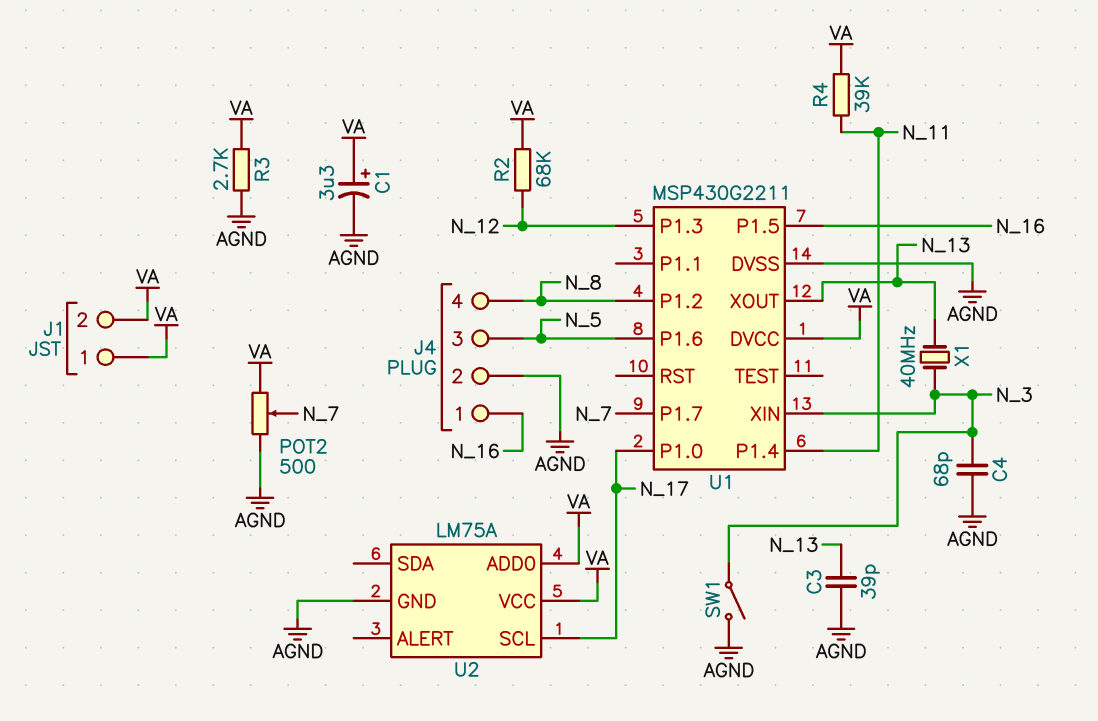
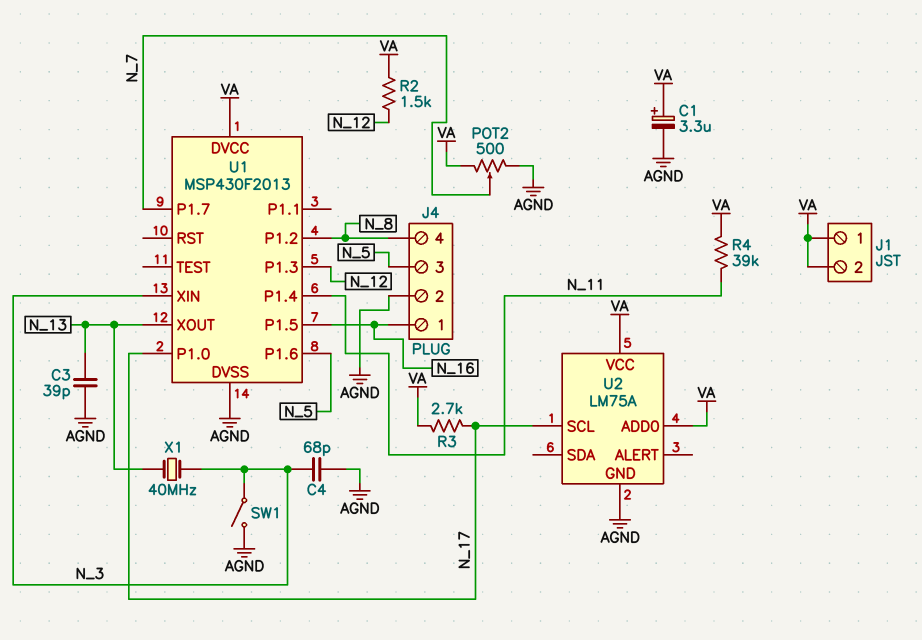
R2: 68k (N_12, VA) -> 1.5k (N_12, VA)
R3: 2.7k (AGND, VA) -> 2.7k (N_17, VA)
U1: MSP430G2211 -> MSP430F2013

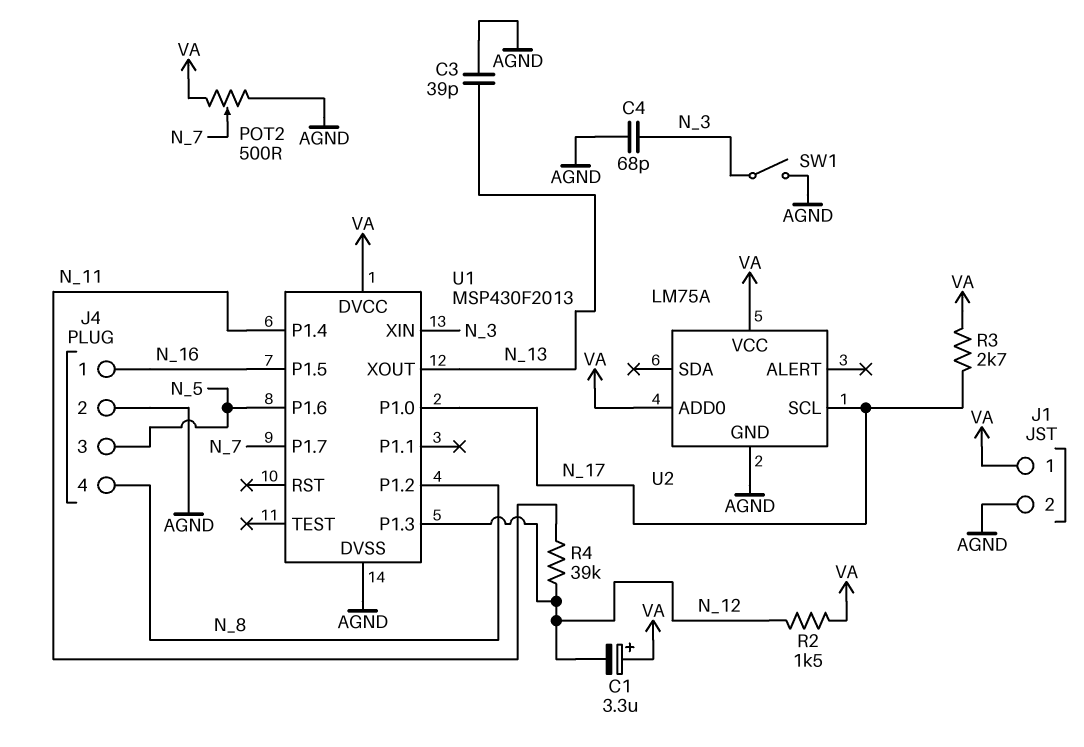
C1: 3.3uF (plus VA, minus AGND) -> 3.3uF (plus VA, minus N_12)
J1 pin 2: VA -> AGND
R4: 39k (N_11, VA) -> 39k (N_11, N_12)
X1: 40MHz (N_3, N_13) -> none

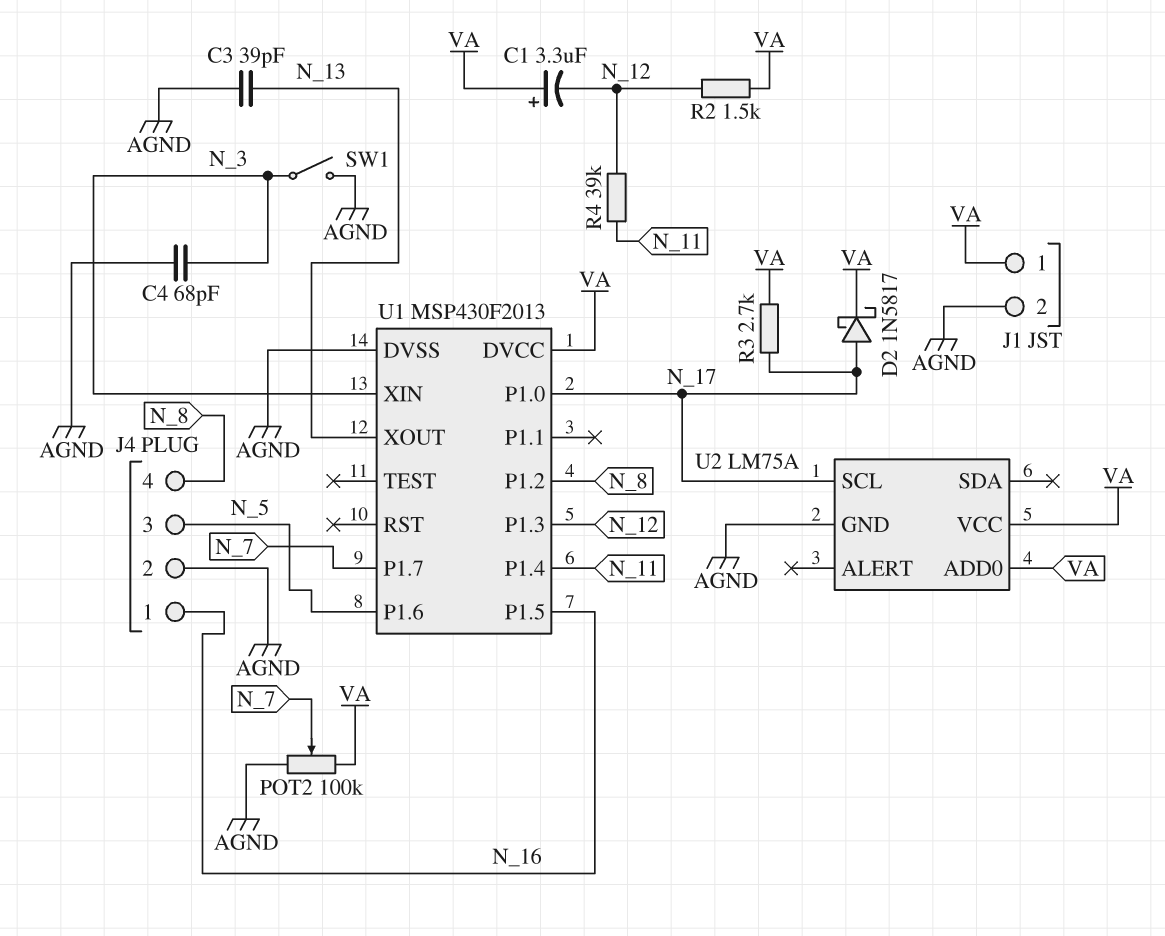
D2: none -> schottky 1N5817 (A N_17, K VA)
POT2: 500 (AGND, VA, wiper N_7) -> 100k (AGND, VA, wiper N_7)

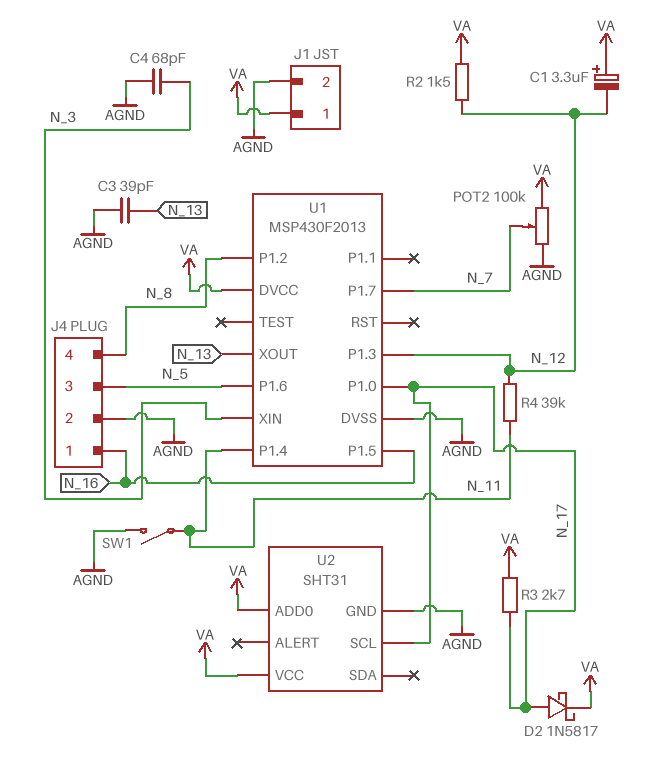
SW1: switch (AGND, N_3) -> switch (AGND, N_11)
U2: LM75A -> SHT31

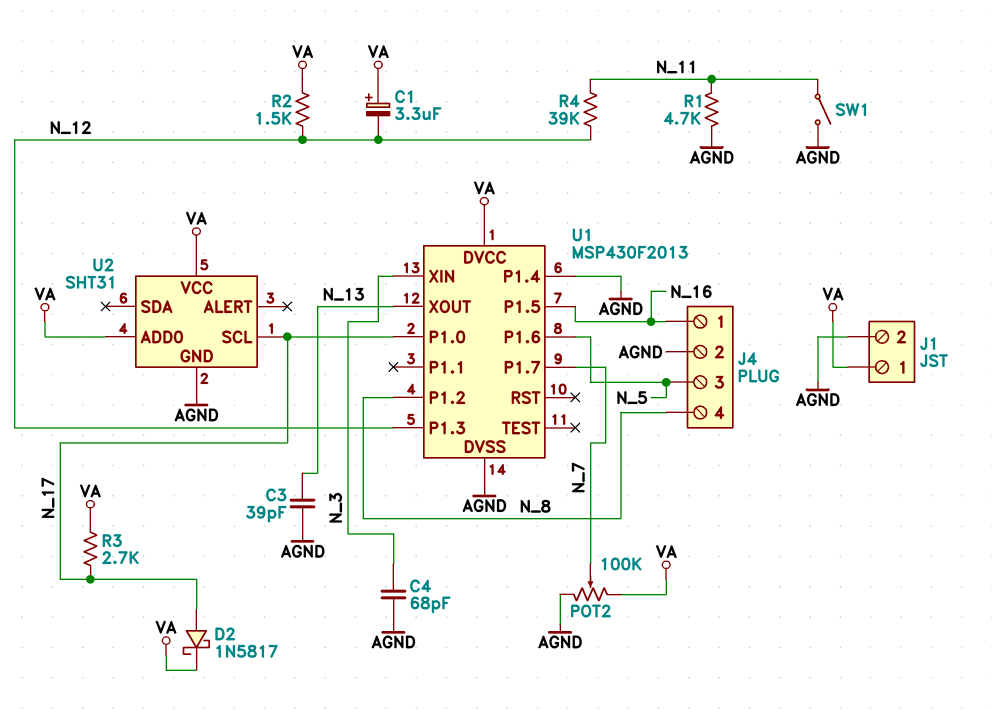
R1: none -> 4.7k (AGND, N_11)
U1 pin P1.4: N_11 -> AGND

